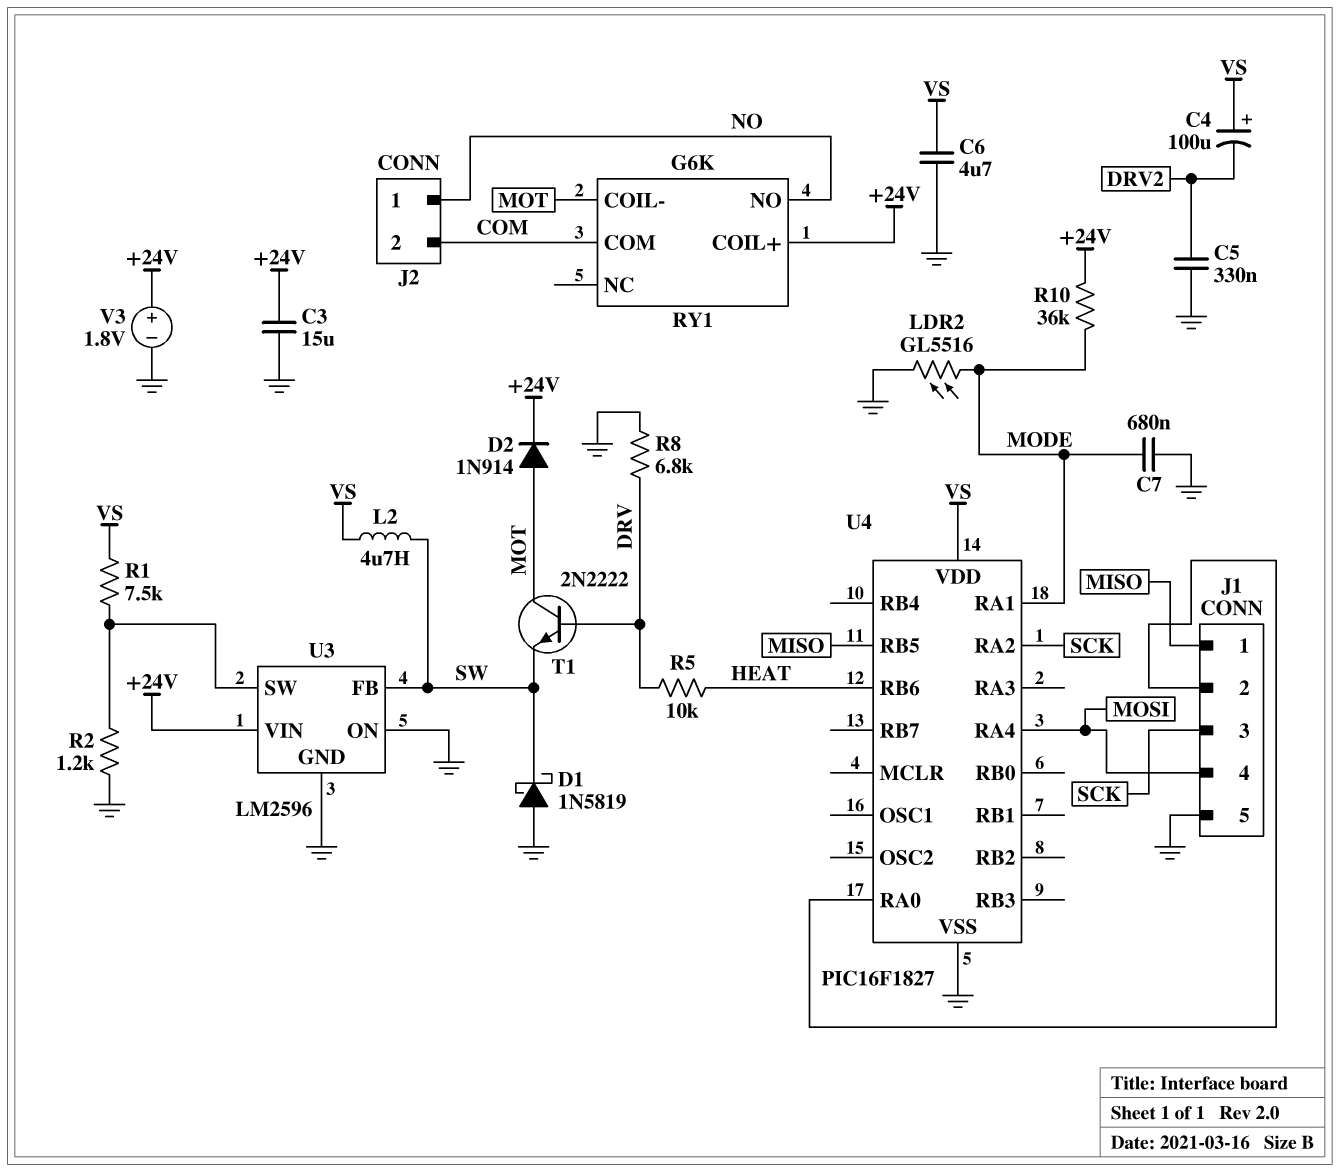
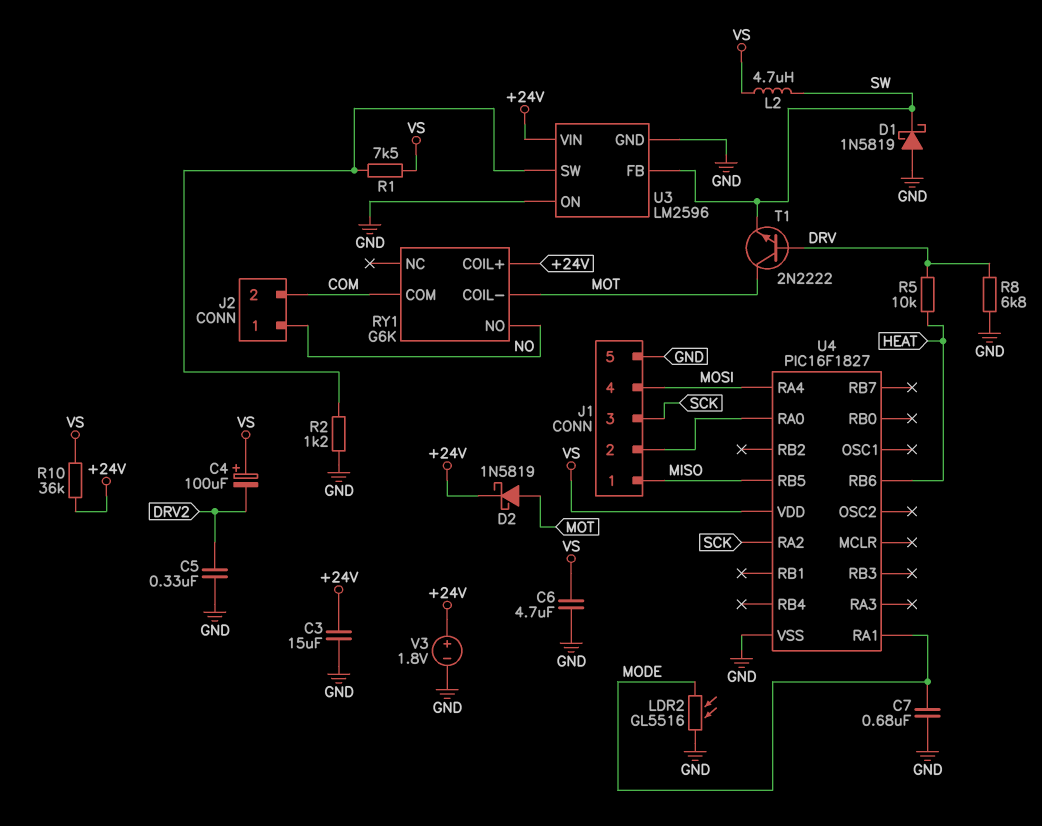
D2: diode 1N914 (A MOT, K +24V) -> schottky 1N5819 (A MOT, K +24V)
R10: 36k (+24V, MODE) -> 36k (+24V, VS)

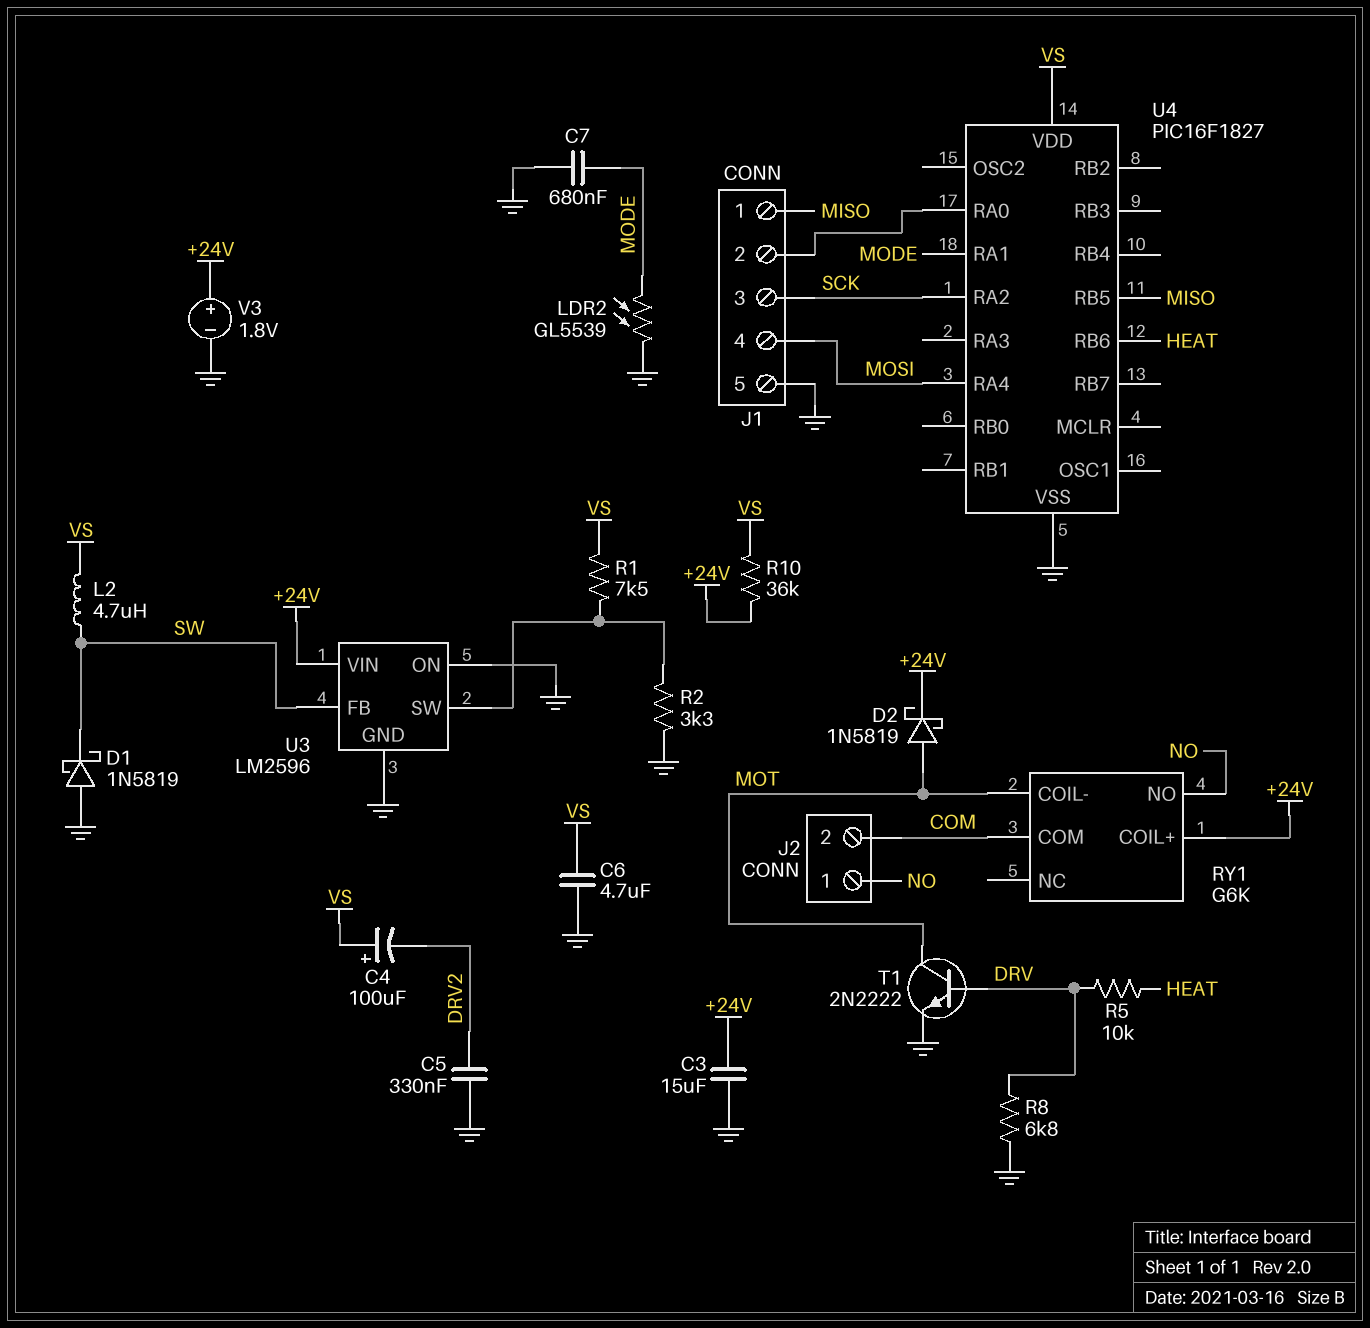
LDR2: GL5516 (GND, MODE) -> GL5539 (GND, MODE)
R2: 1.2k (GND, U3/SW) -> 3.3k (GND, U3/SW)
T1: NPN 2N2222 (B DRV, C MOT, E SW) -> NPN 2N2222 (B DRV, C MOT, E GND)

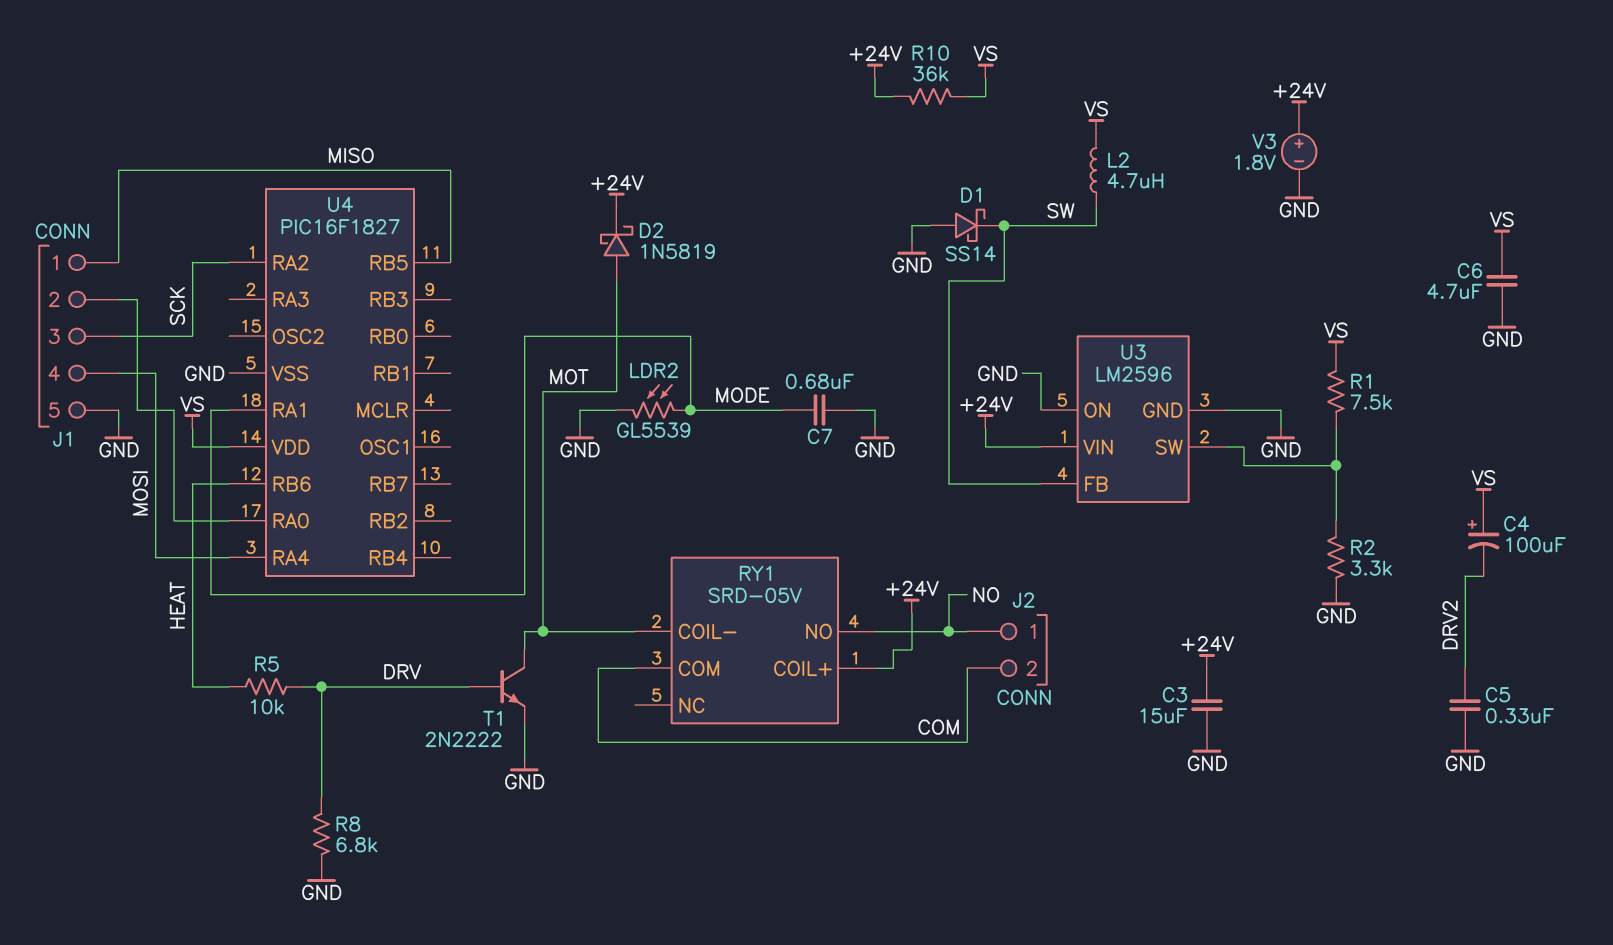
D1: schottky 1N5819 (A GND, K SW) -> schottky SS14 (A GND, K SW)
RY1: G6K -> SRD-05V

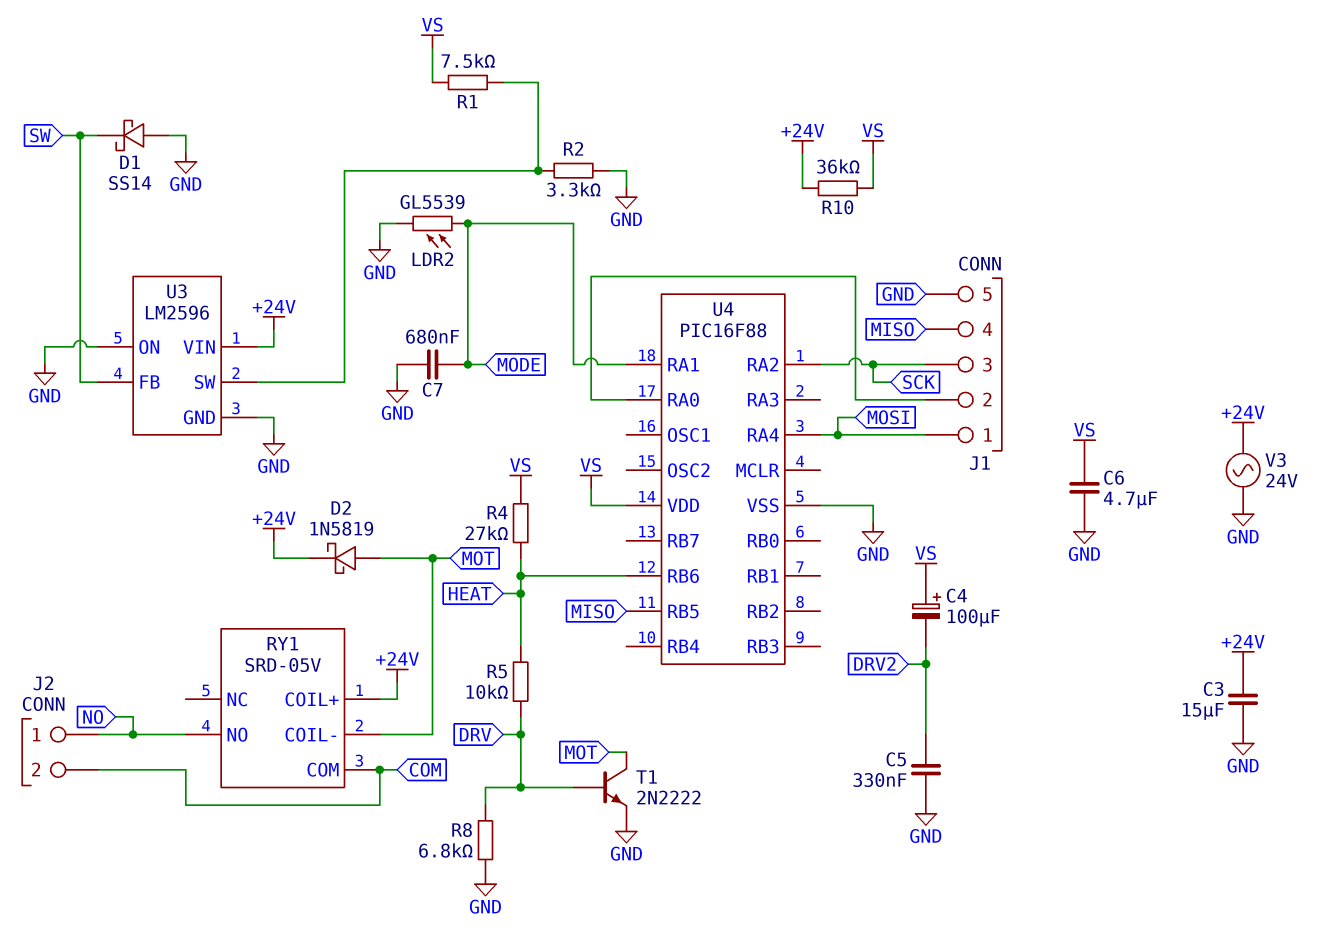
J1 pin 1: MISO -> MOSI
J1 pin 4: MOSI -> MISO
L2: 4.7uH (SW, VS) -> none
R4: none -> 27k (HEAT, VS)
U4: PIC16F1827 -> PIC16F88
V3: 1.8V (plus +24V, minus GND) -> AC 24V (+24V, GND)

